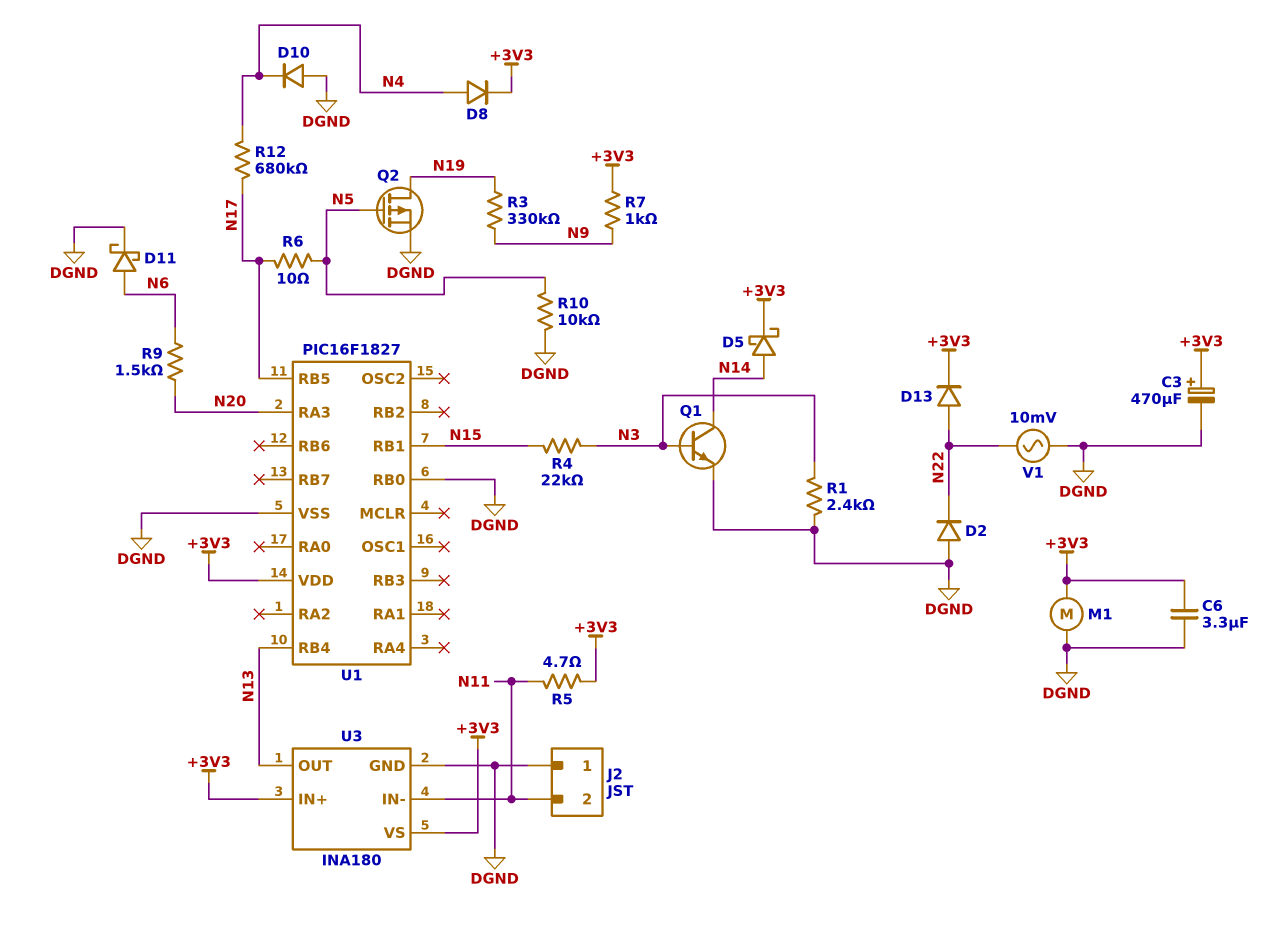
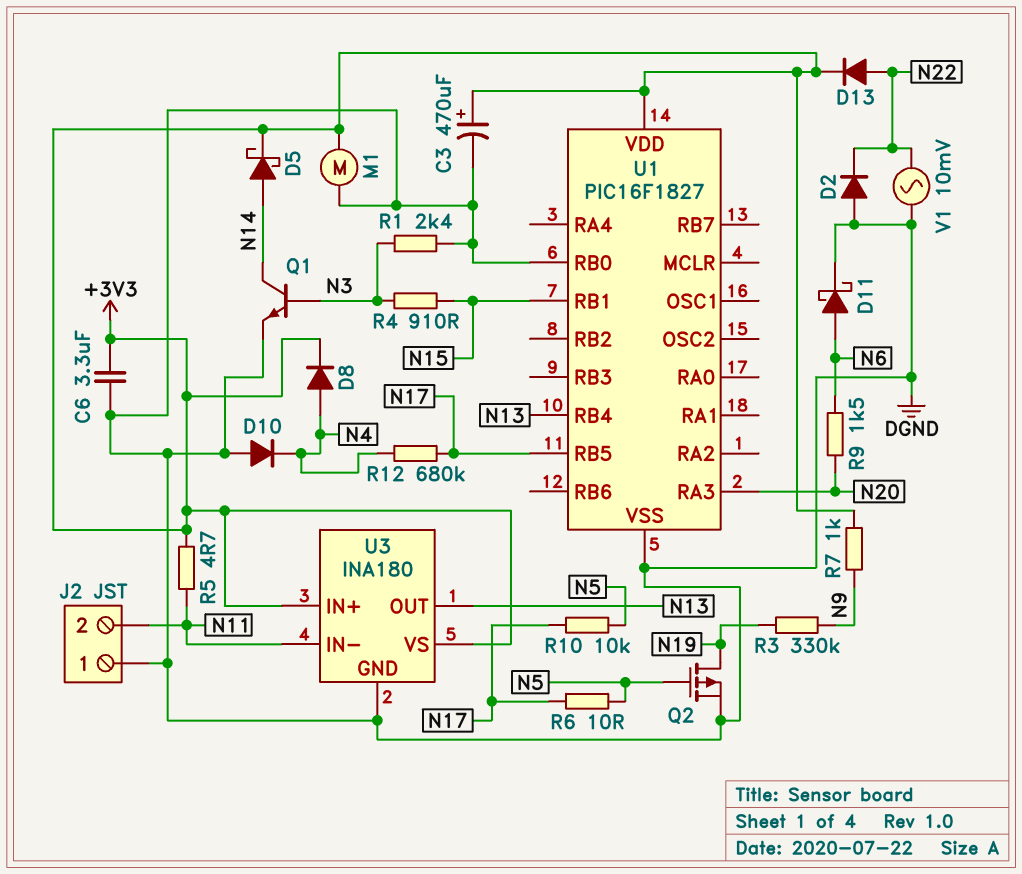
R4: 22k (N3, N15) -> 910 (N3, N15)
R10: 10k (DGND, N5) -> 10k (N5, N17)

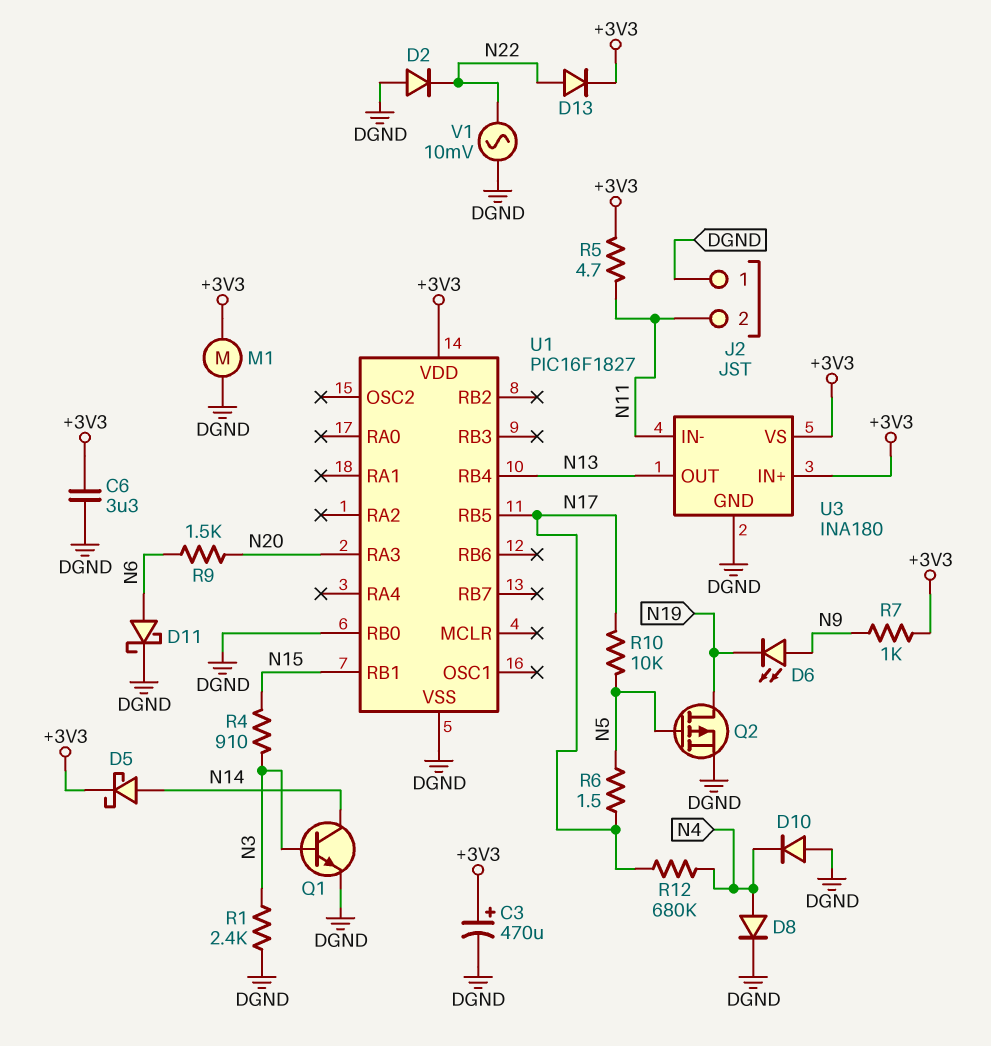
D6: none -> LED (A N9, K N19)
D8: diode (A N4, K +3V3) -> diode (A N4, K DGND)
R3: 330k (N9, N19) -> none
R6: 10 (N5, N17) -> 1.5 (N5, N17)

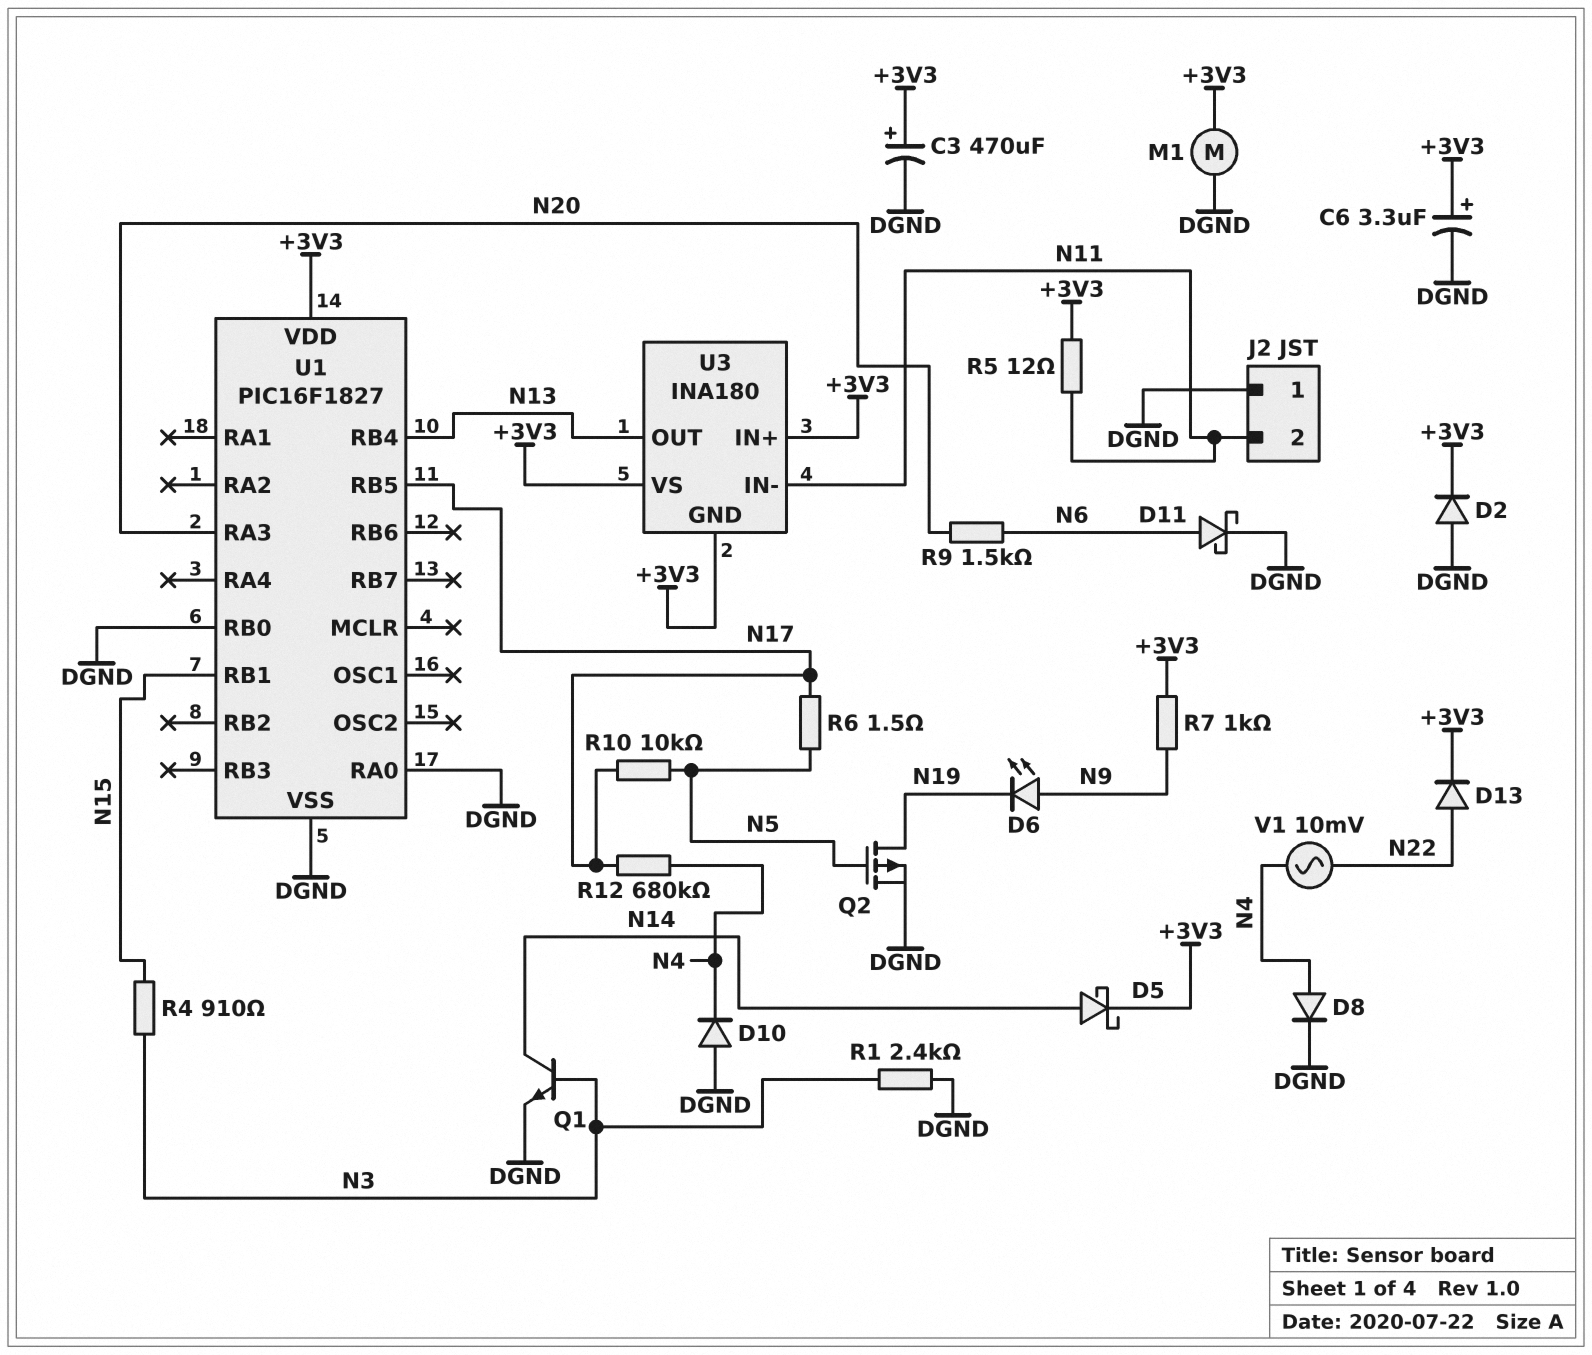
C6: 3.3uF (+3V3, DGND) -> 3.3uF (plus +3V3, minus DGND)
D2: diode (A DGND, K N22) -> diode (A DGND, K +3V3)
R5: 4.7 (+3V3, N11) -> 12 (+3V3, N11)
U1 pin RA0: none -> DGND
U3 pin GND: DGND -> +3V3
V1: AC 10mV (DGND, N22) -> AC 10mV (N4, N22)

